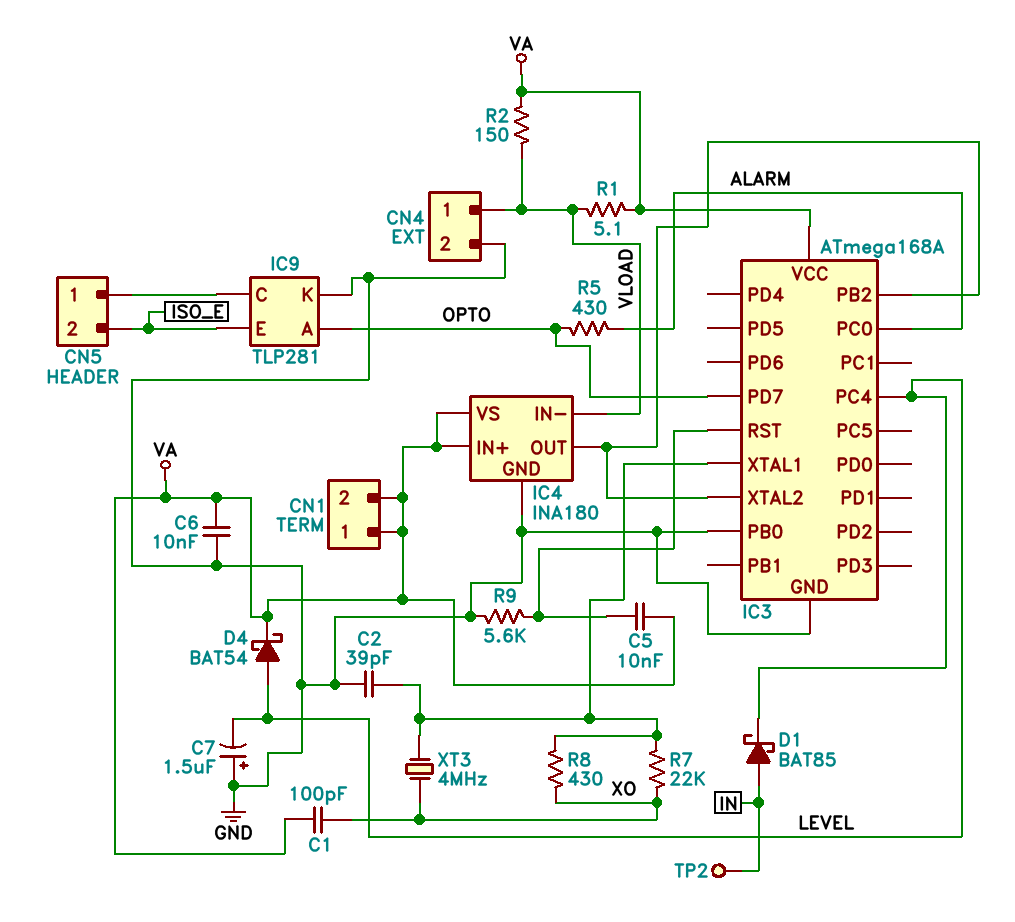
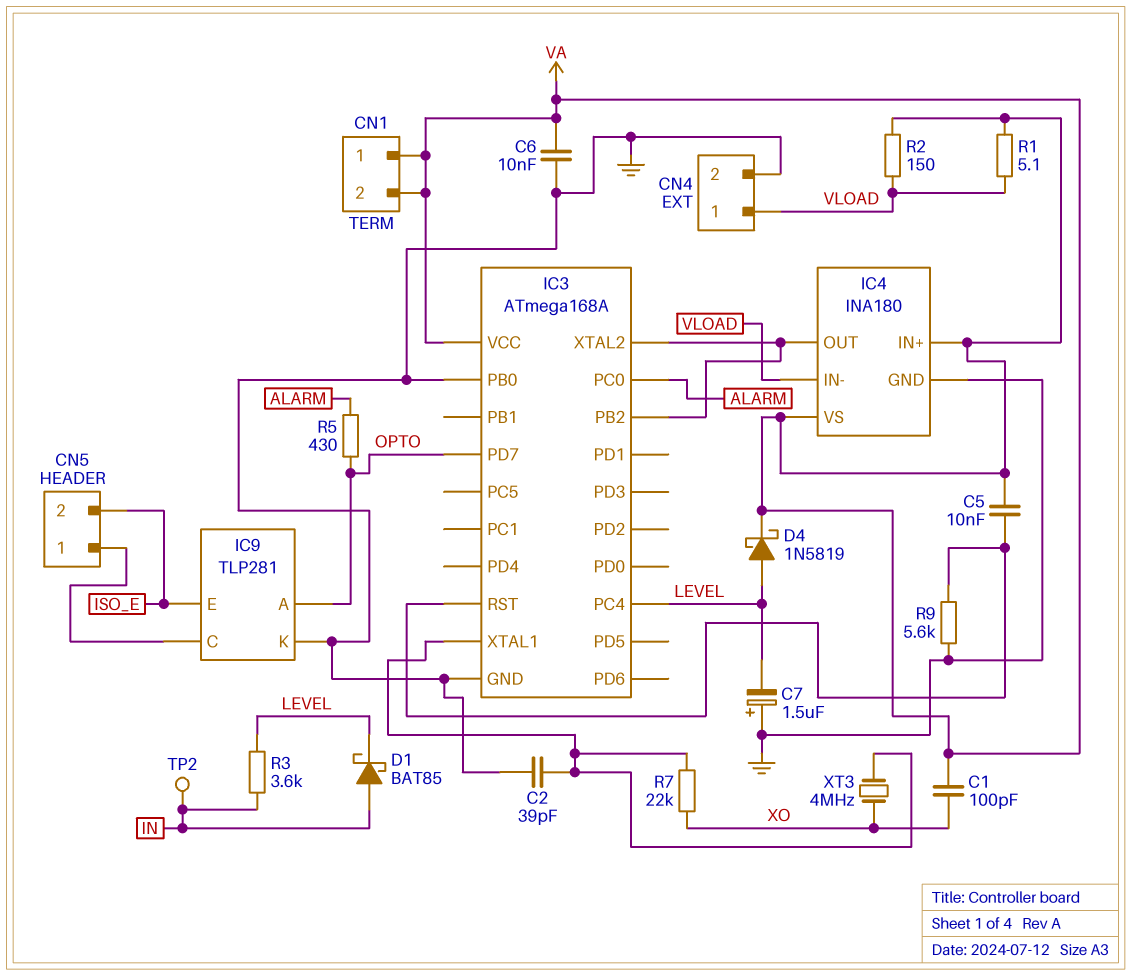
D4: schottky BAT54 (A LEVEL, K VA) -> schottky 1N5819 (A LEVEL, K VA)
R3: none -> 3.6k (IN, LEVEL)
R8: 430 (IC3/XTAL1, XO) -> none

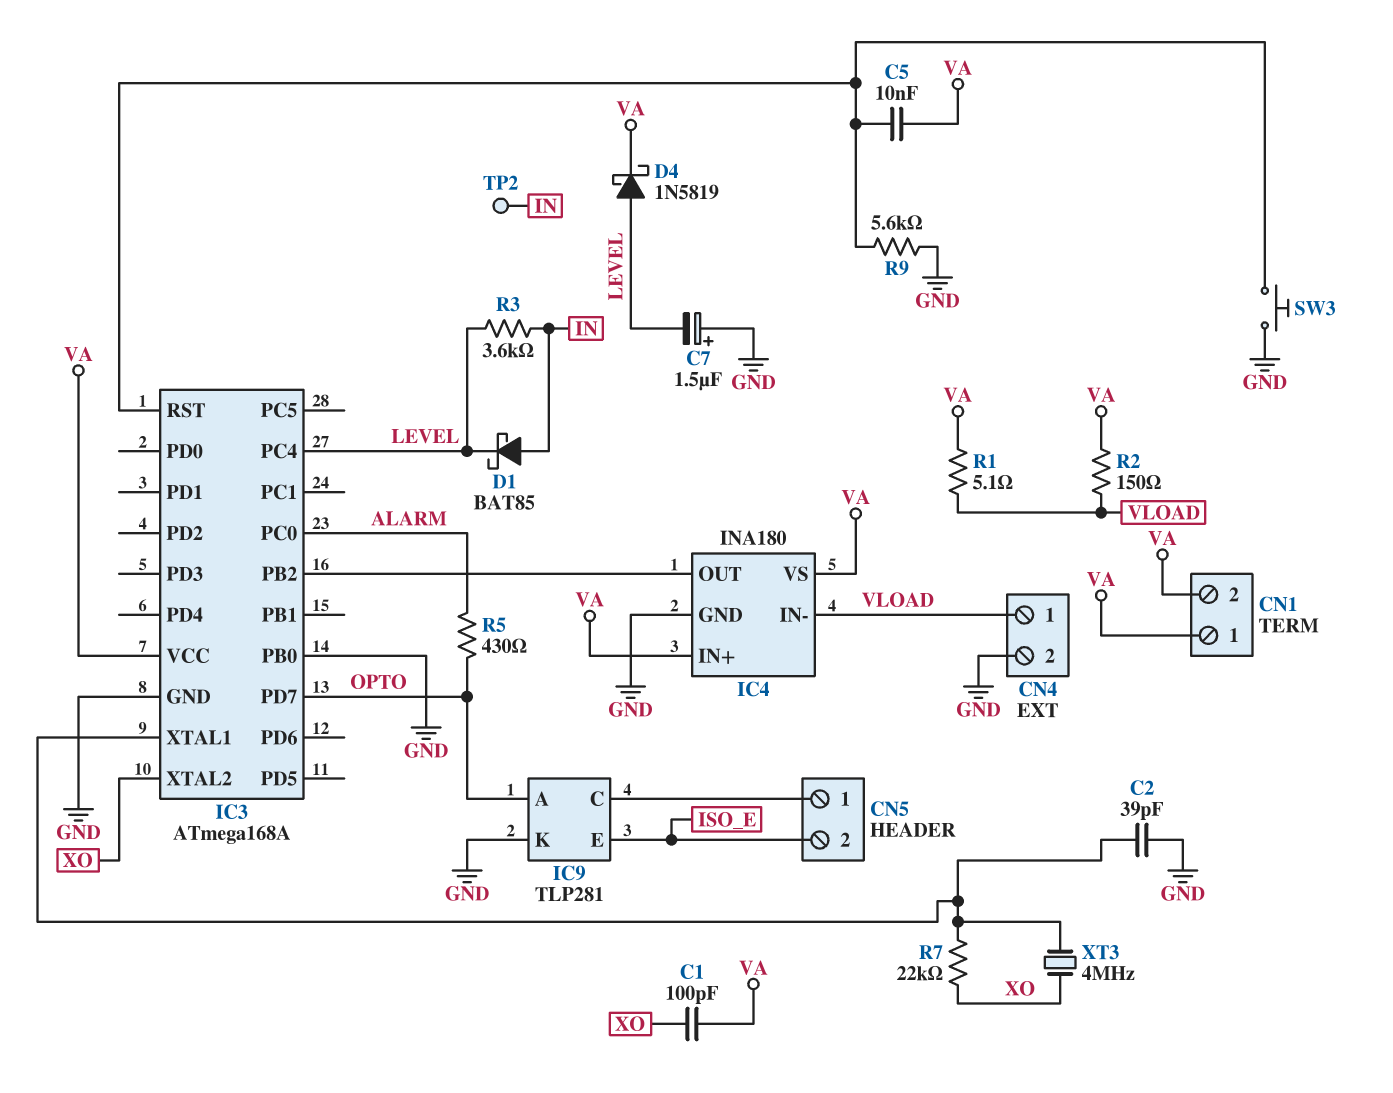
C6: 10nF (GND, VA) -> none
IC3 pin XTAL2: IC3/PB2 -> XO
SW3: none -> button (GND, IC3/RST)

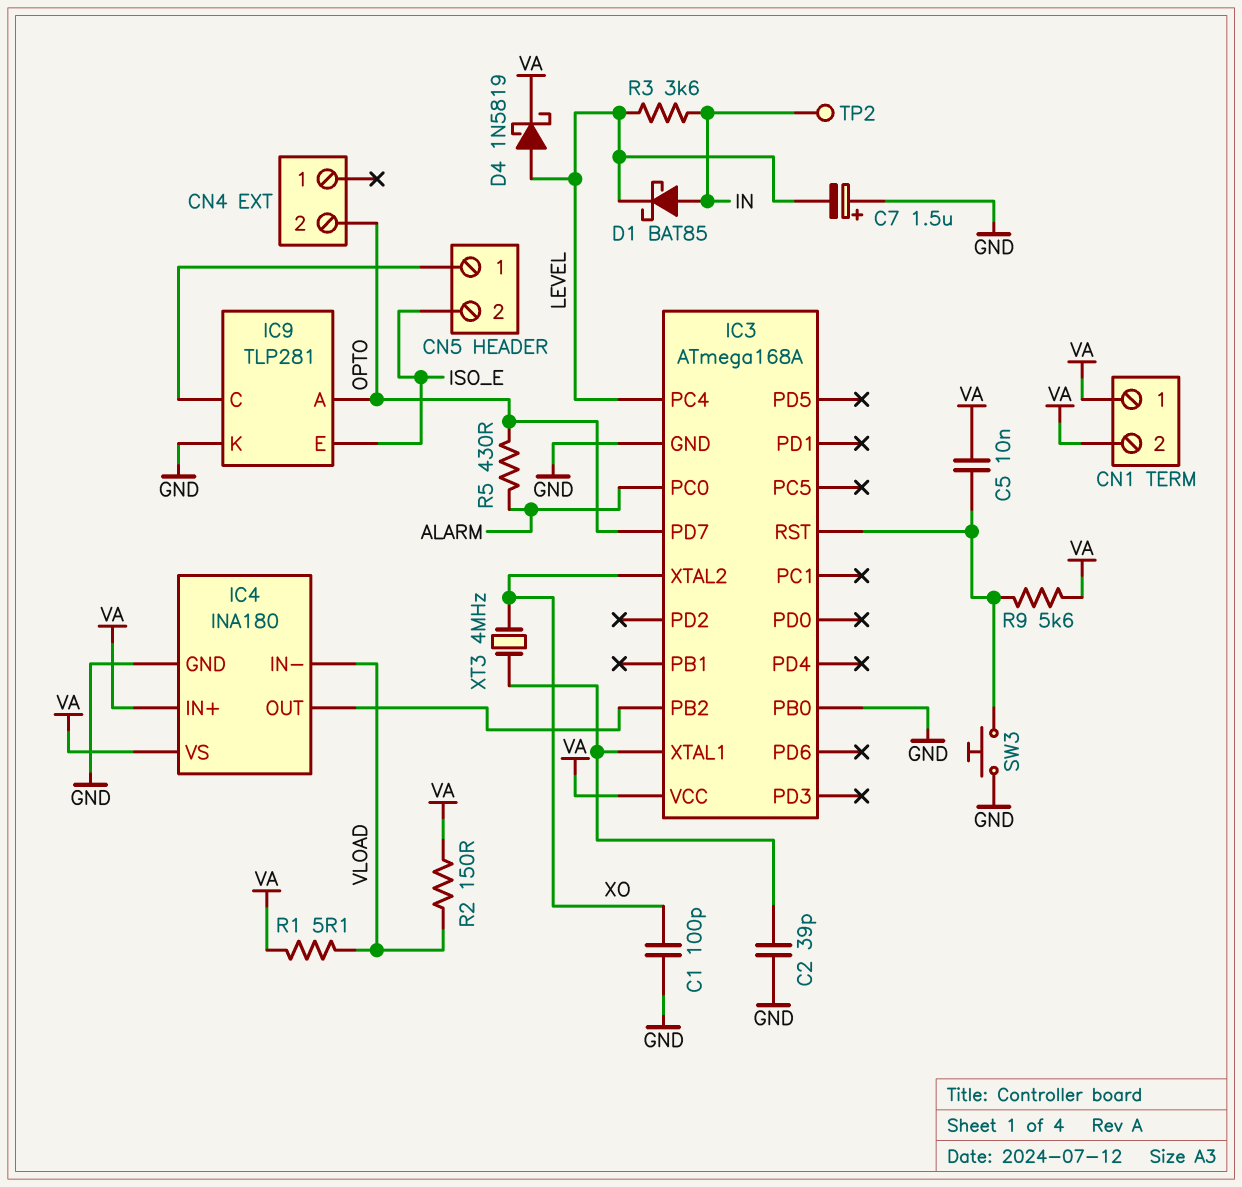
C1: 100pF (VA, XO) -> 100pF (GND, XO)
CN4 pin 1: VLOAD -> none
CN4 pin 2: GND -> OPTO
R7: 22k (IC3/XTAL1, XO) -> none
R9: 5.6k (GND, IC3/RST) -> 5.6k (IC3/RST, VA)

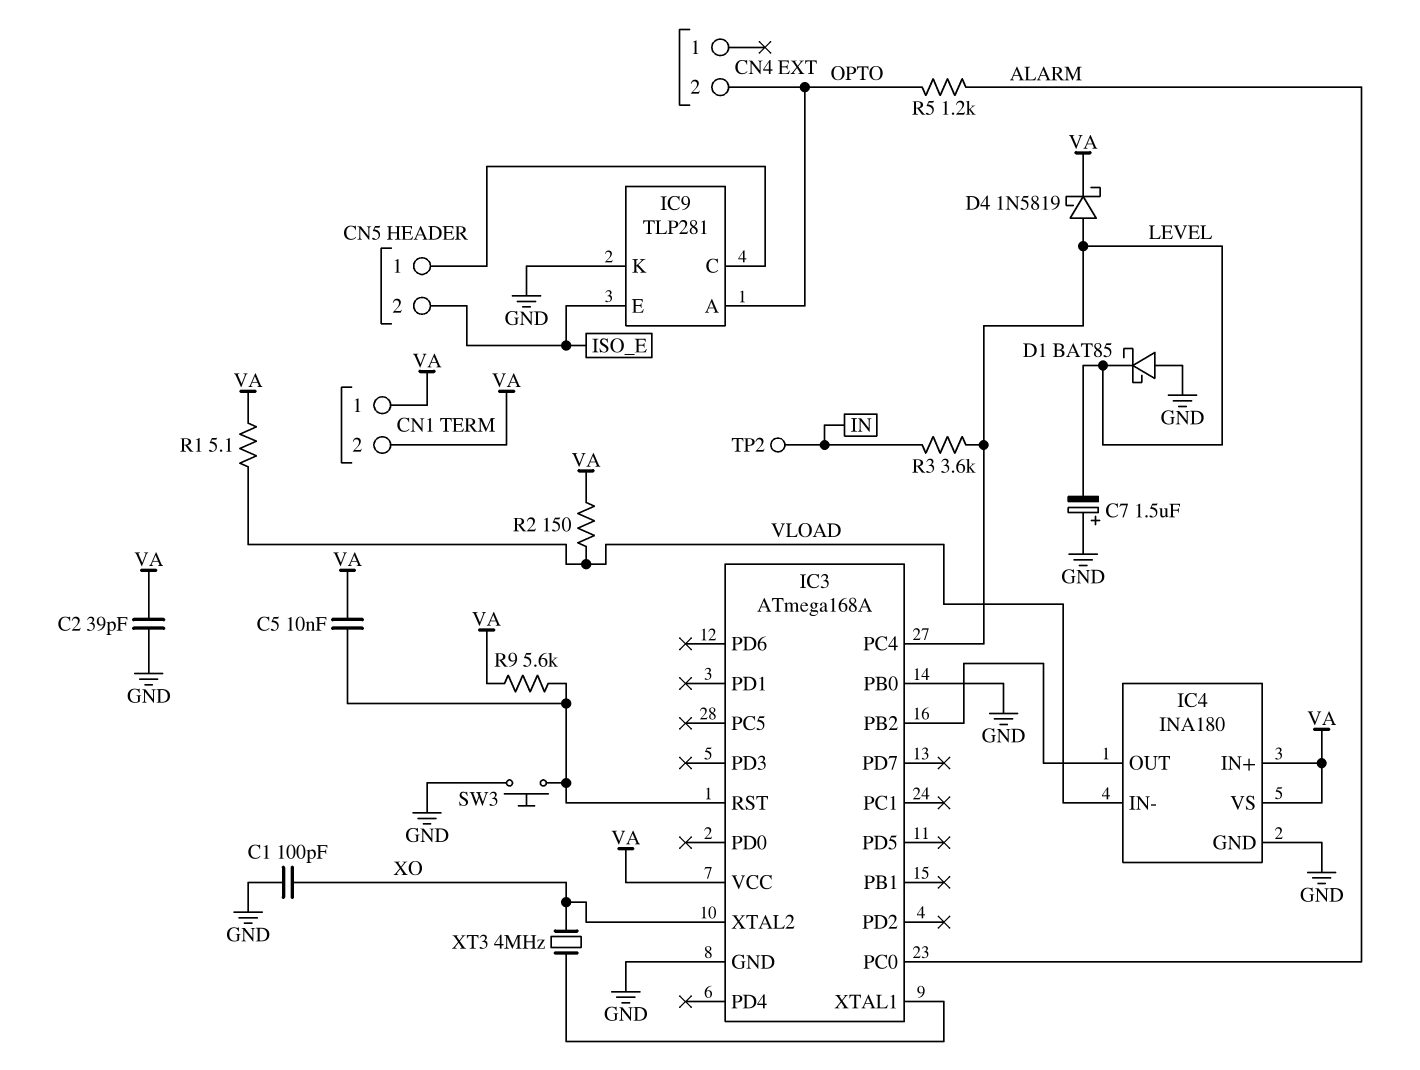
C2: 39pF (GND, IC3/XTAL1) -> 39pF (GND, VA)
D1: schottky BAT85 (A IN, K LEVEL) -> schottky BAT85 (A GND, K LEVEL)
IC3 pin PD7: OPTO -> none
R5: 430 (ALARM, OPTO) -> 1.2k (ALARM, OPTO)

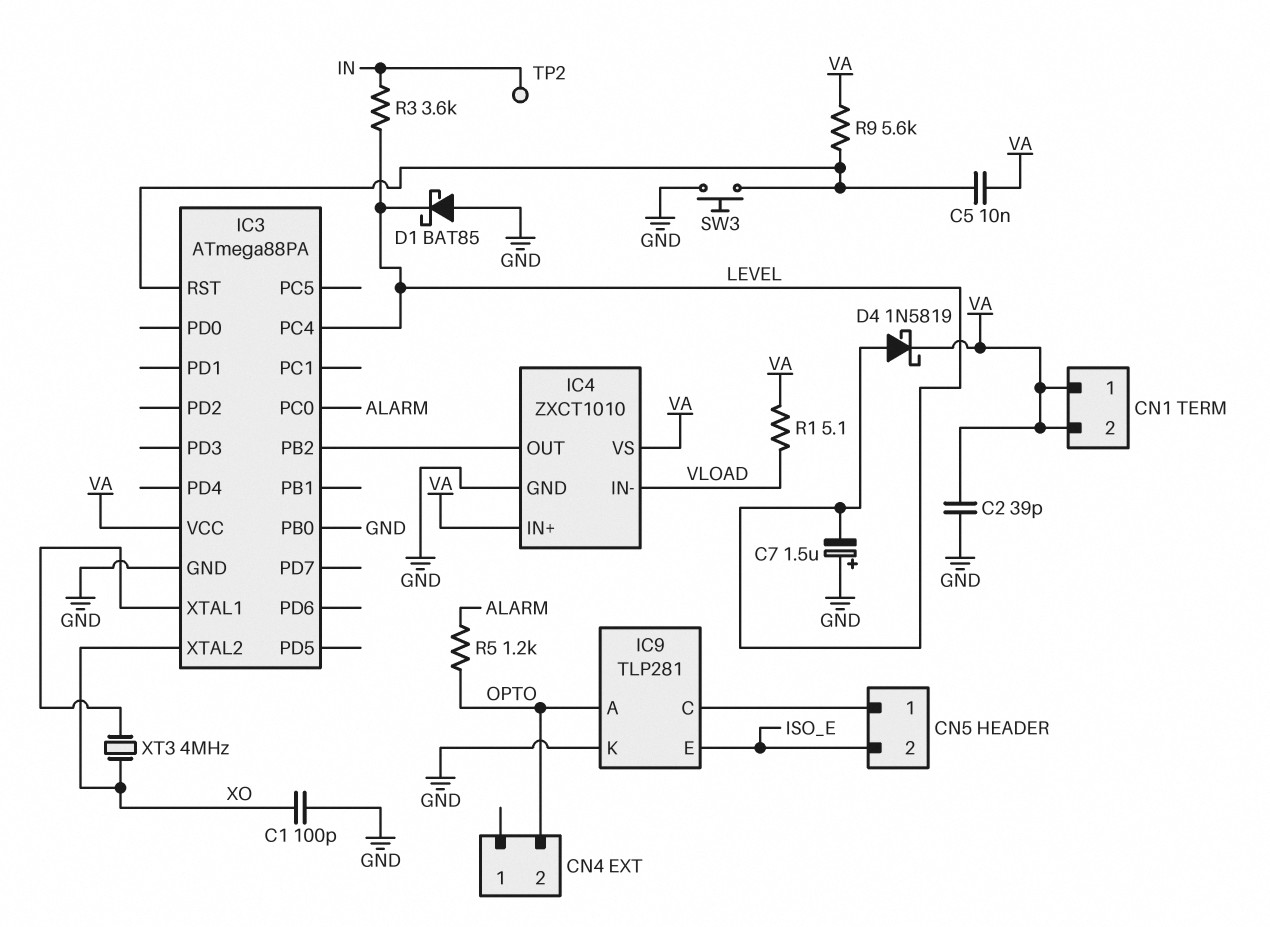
IC3: ATmega168A -> ATmega88PA
IC4: INA180 -> ZXCT1010
R2: 150 (VA, VLOAD) -> none

